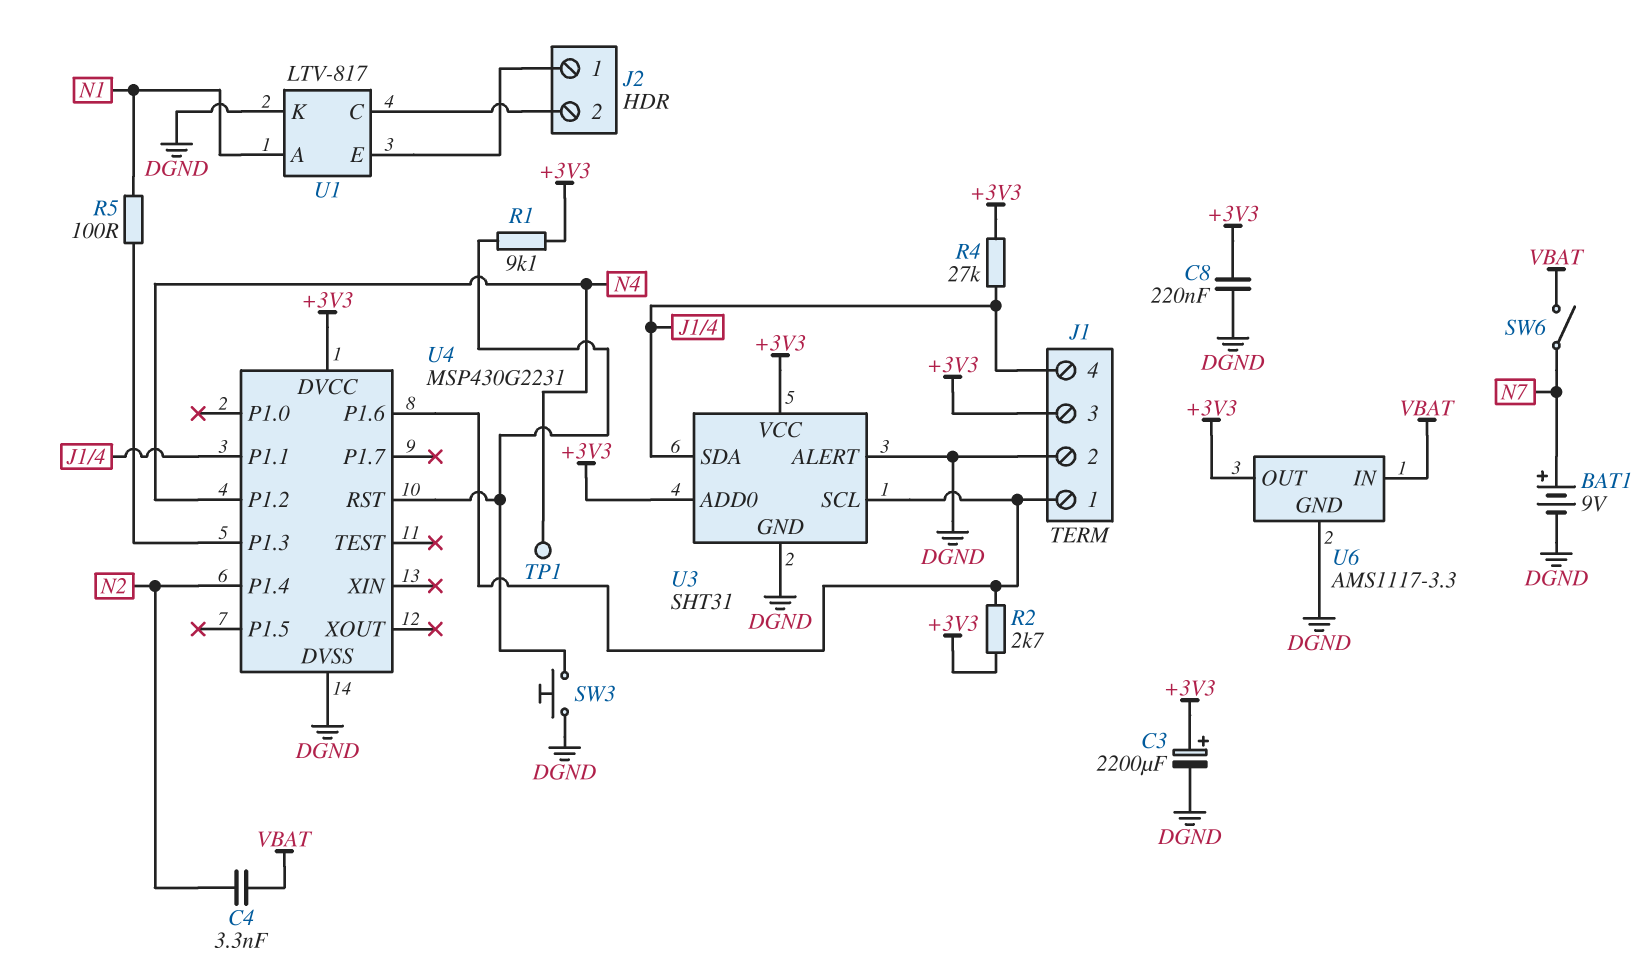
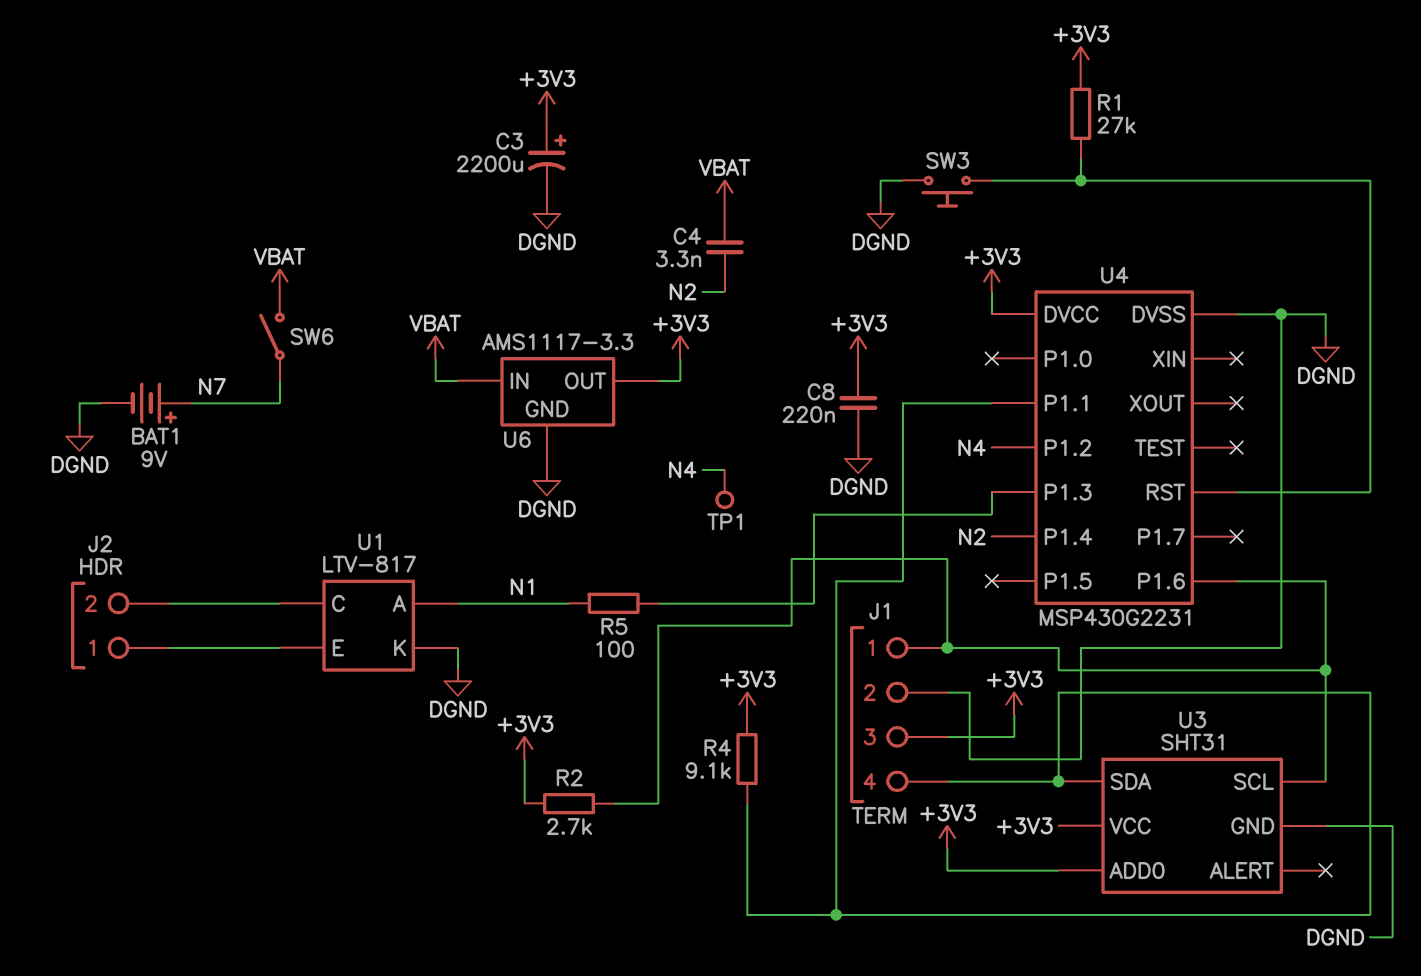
R1: 9.1k (+3V3, U4/RST) -> 27k (+3V3, U4/RST)
R4: 27k (+3V3, J1/4) -> 9.1k (+3V3, J1/4)
U3 pin ALERT: DGND -> none

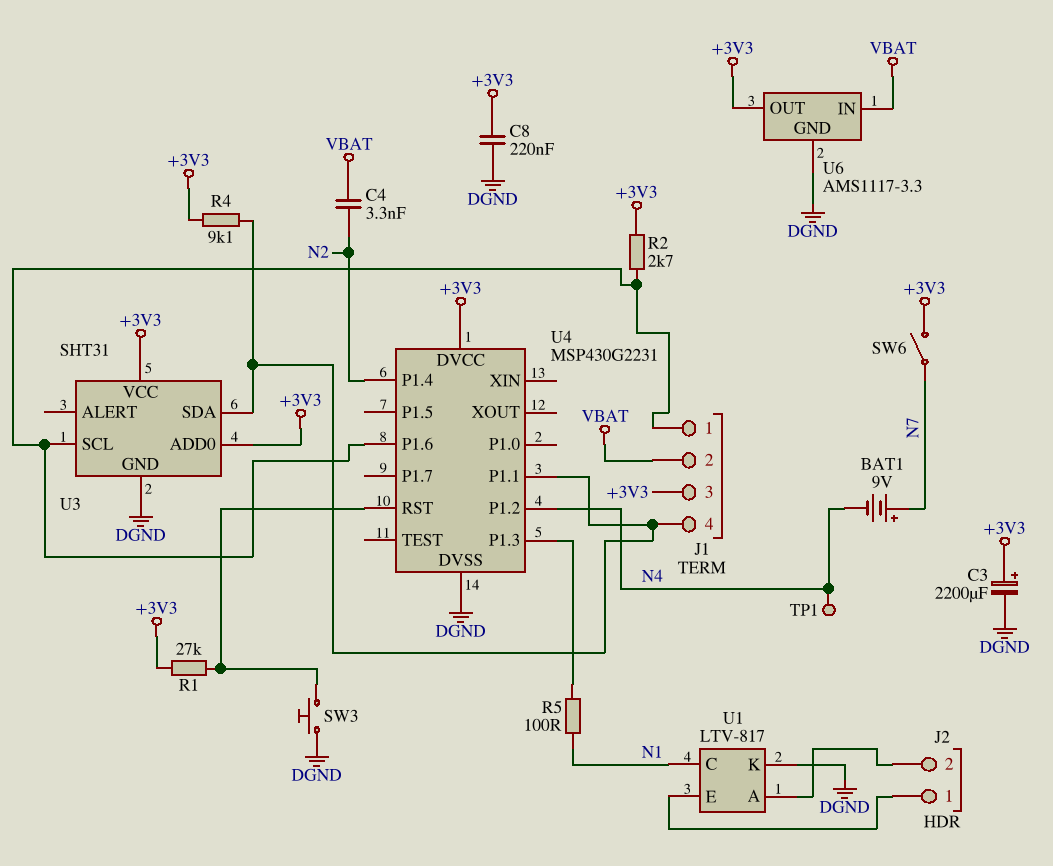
BAT1: 9V (plus N7, minus DGND) -> 9V (plus N7, minus N4)
J1 pin 2: DGND -> VBAT
SW6: switch (N7, VBAT) -> switch (+3V3, N7)
U1 pin A: N1 -> J2/2
U1 pin C: J2/2 -> N1

